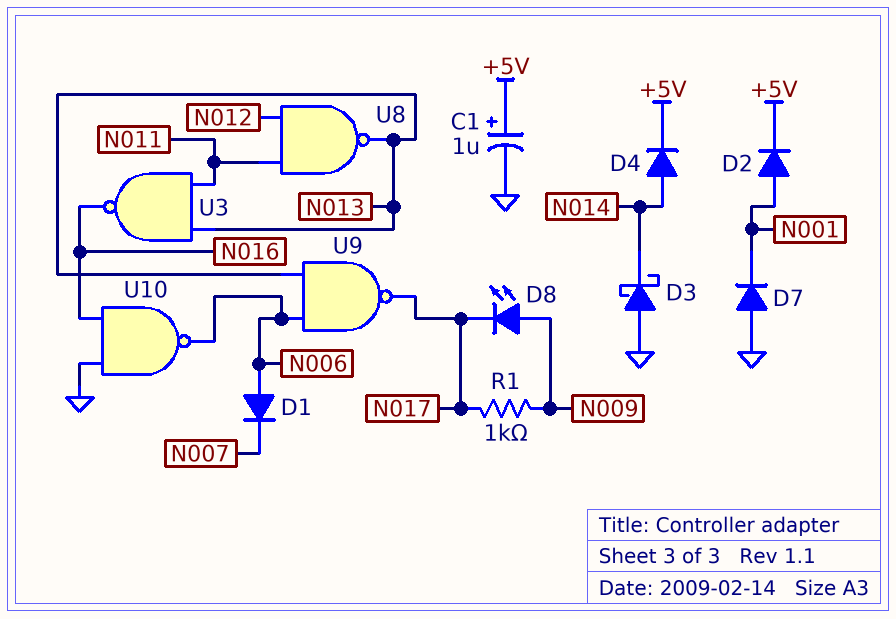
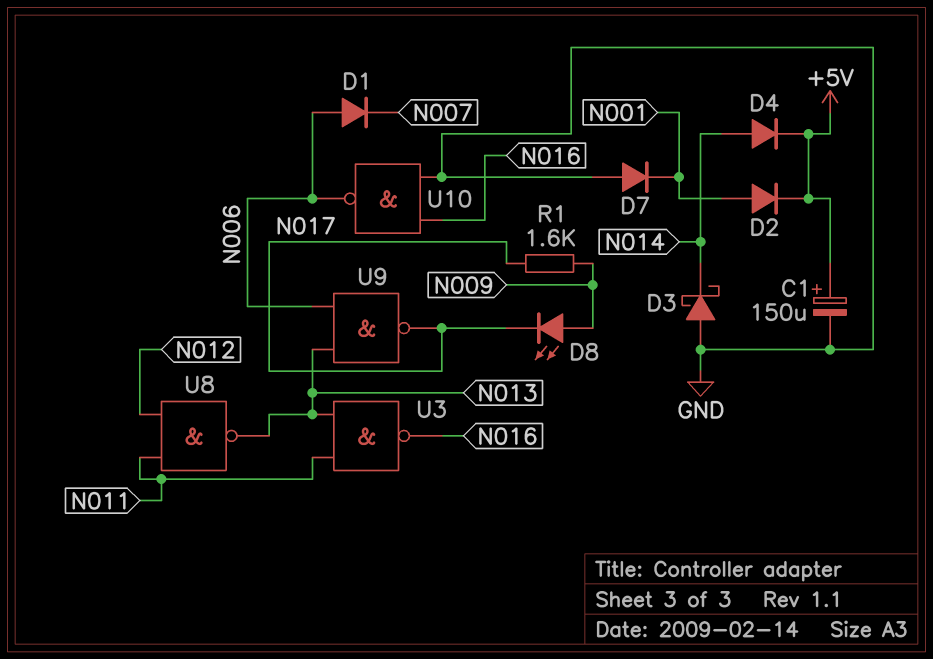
C1: 1uF (plus +5V, minus GND) -> 150uF (plus +5V, minus GND)
R1: 1k (N009, N017) -> 1.6k (N009, N017)

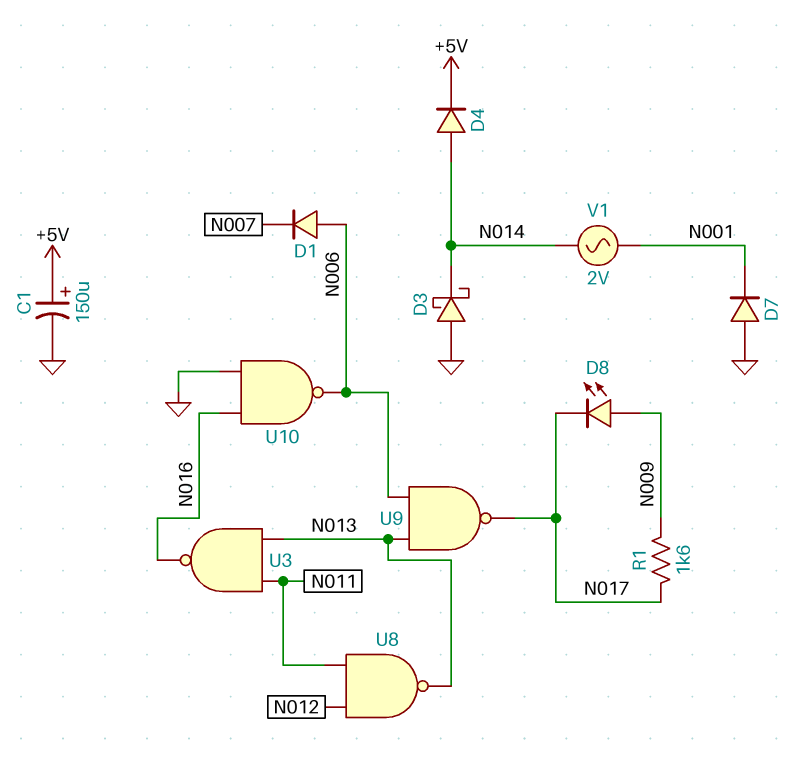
D2: diode (A N001, K +5V) -> none
V1: none -> AC 2V (N001, N014)

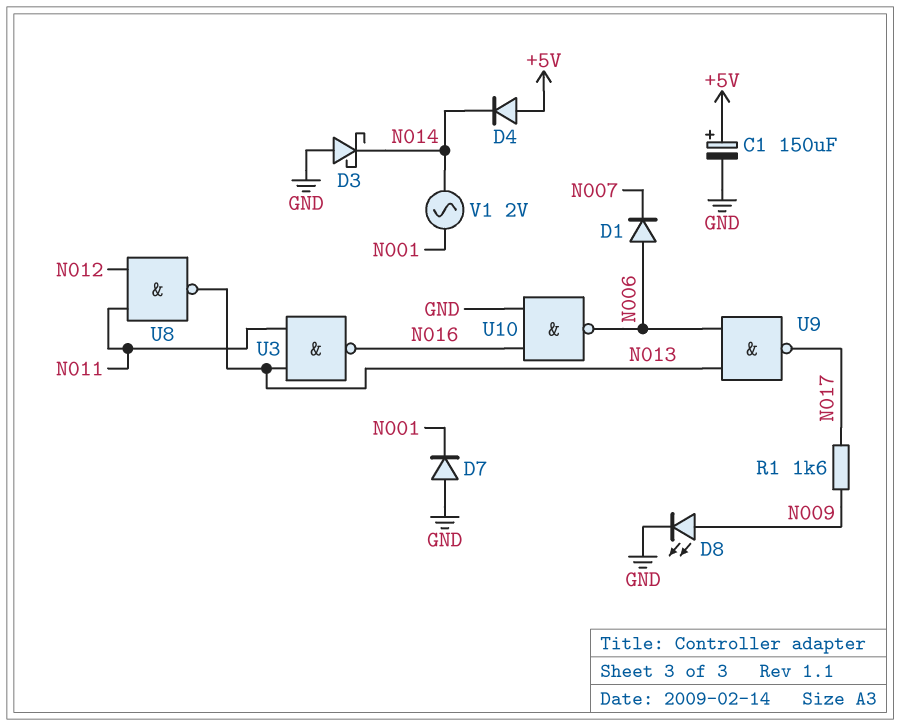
D4: diode (A N014, K +5V) -> diode (A +5V, K N014)
D8: LED (A N009, K N017) -> LED (A N009, K GND)

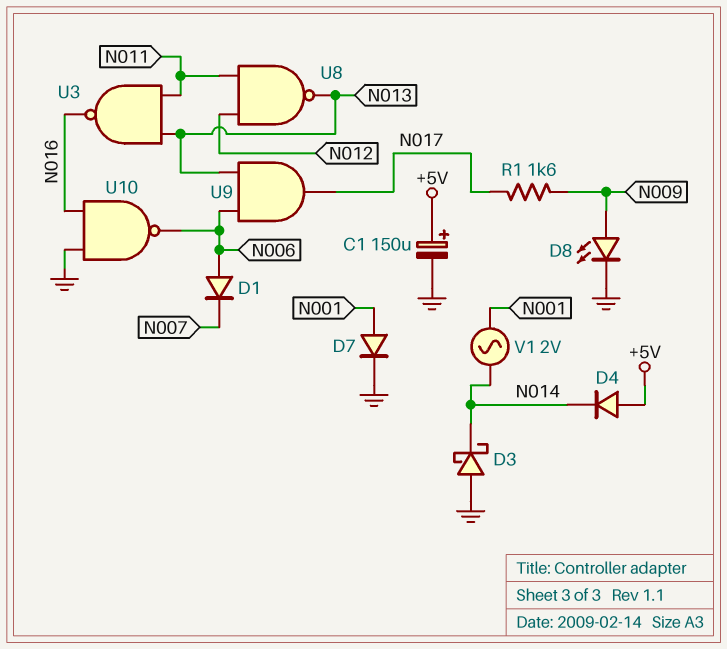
D7: diode (A GND, K N001) -> diode (A N001, K GND)
U9: NAND (in N006, in N013, out N017) -> AND (in N006, in N013, out N017)

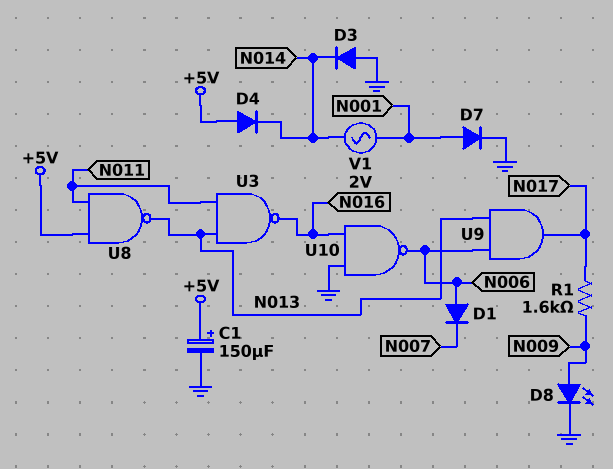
D3: schottky (A GND, K N014) -> diode (A GND, K N014)
U8: NAND (in N011, in N012, out N013) -> NAND (in +5V, in N011, out N013)

